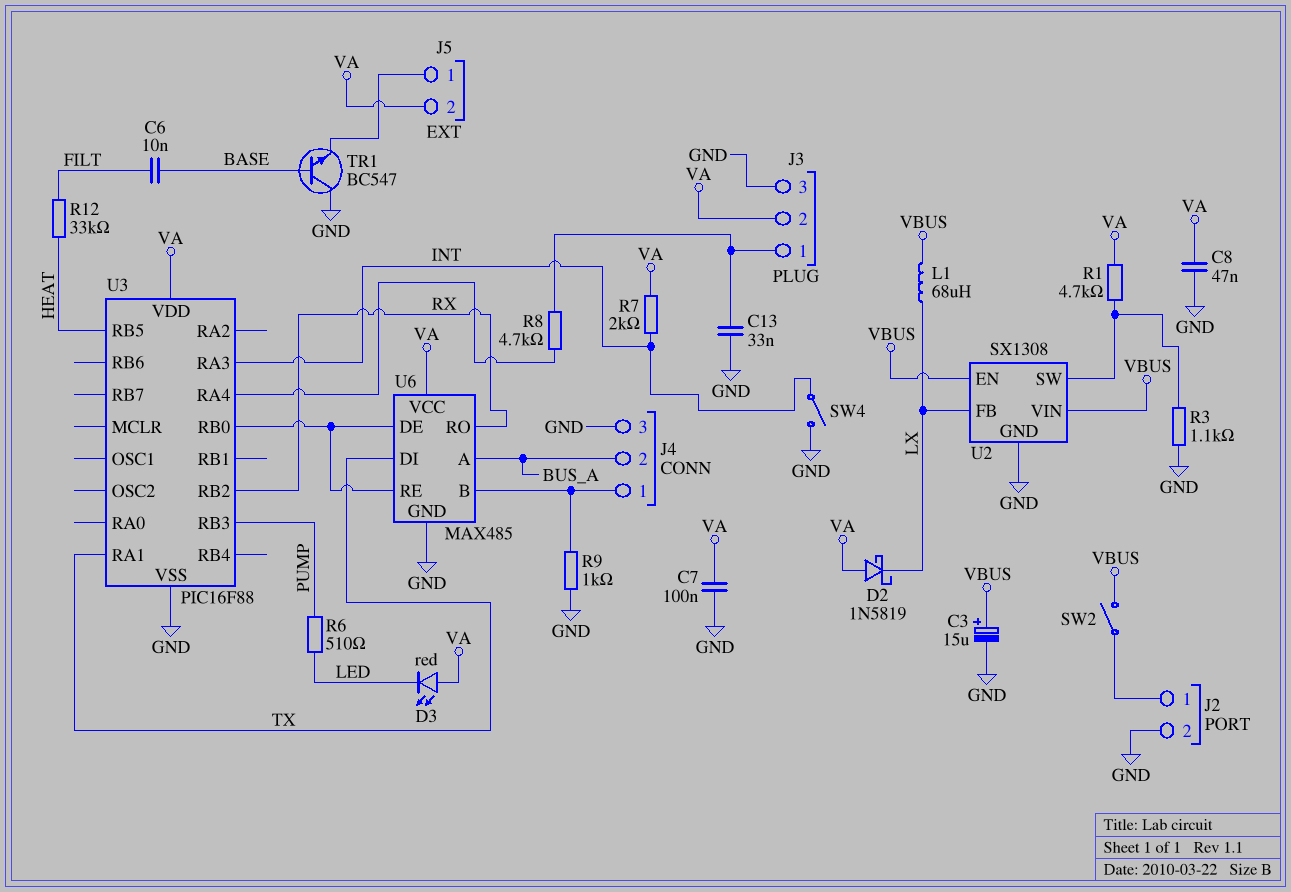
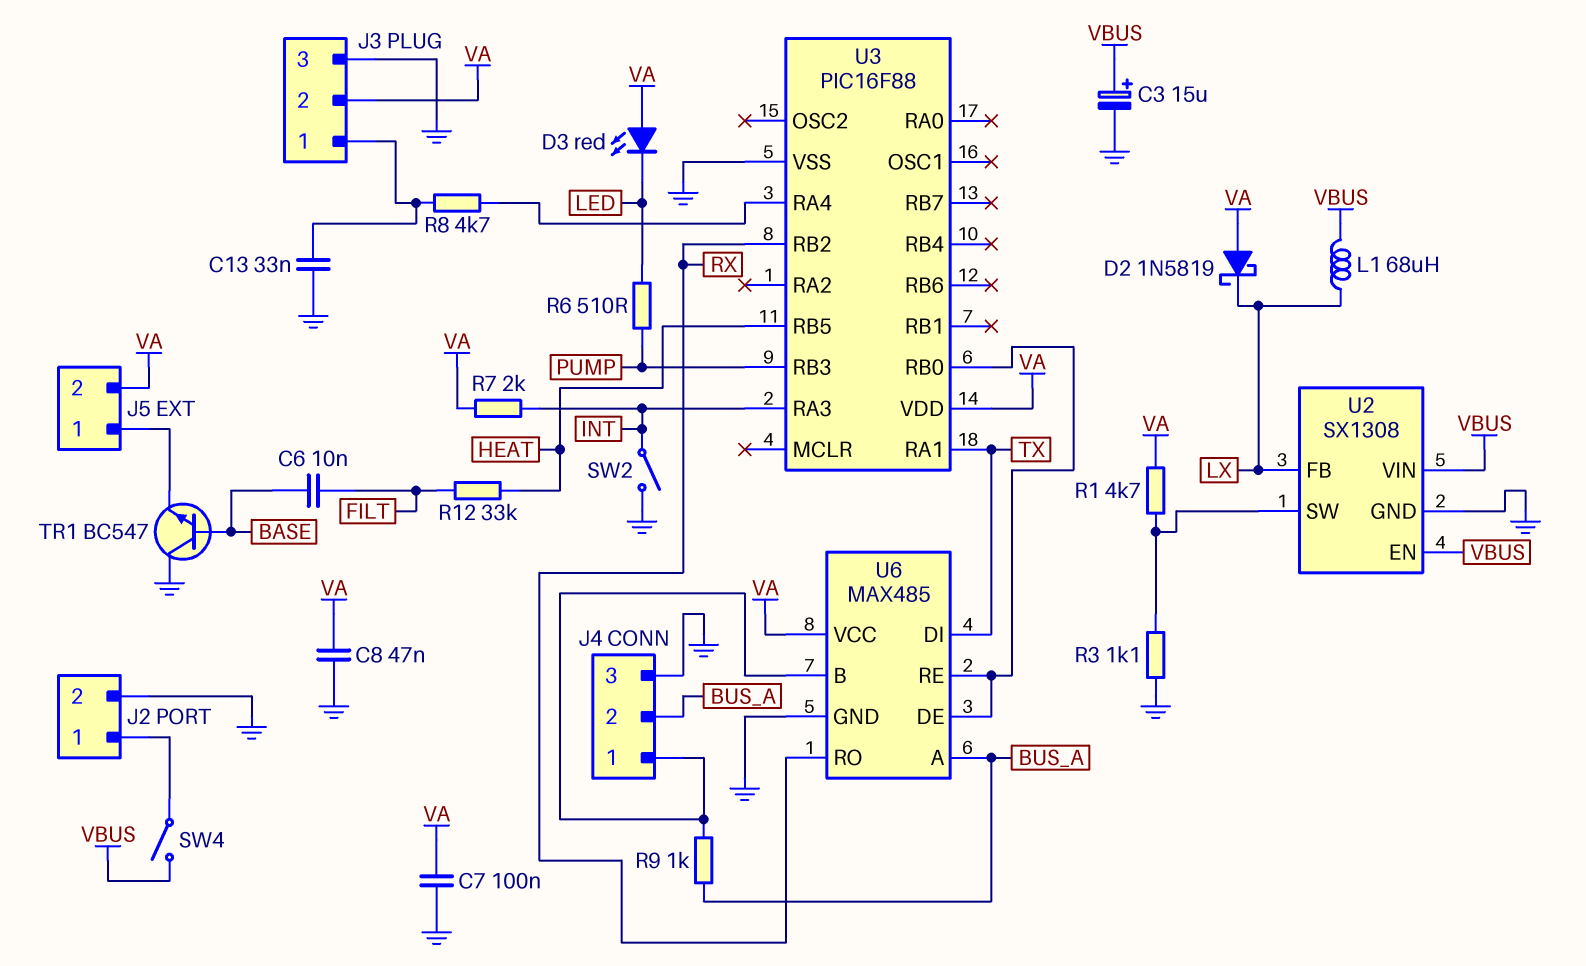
R9: 1k (GND, J4/1) -> 1k (BUS_A, J4/1)
SW2: switch (J2/1, VBUS) -> switch (GND, INT)
SW4: switch (GND, INT) -> switch (J2/1, VBUS)

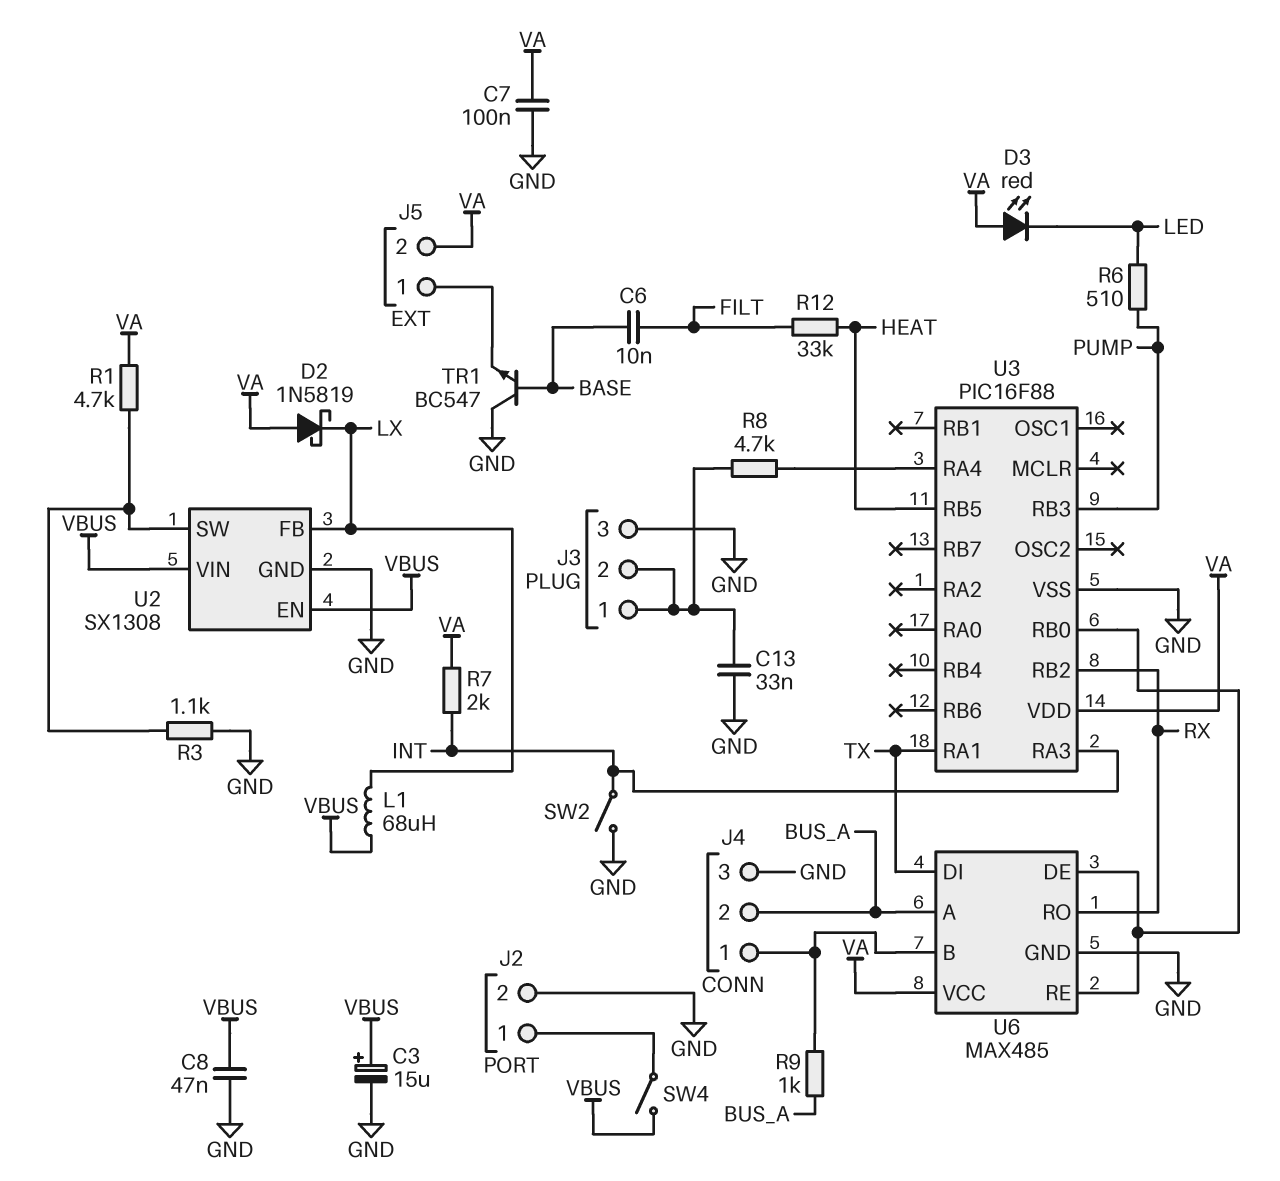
C8: 47nF (GND, VA) -> 47nF (GND, VBUS)
J3 pin 2: VA -> J3/1

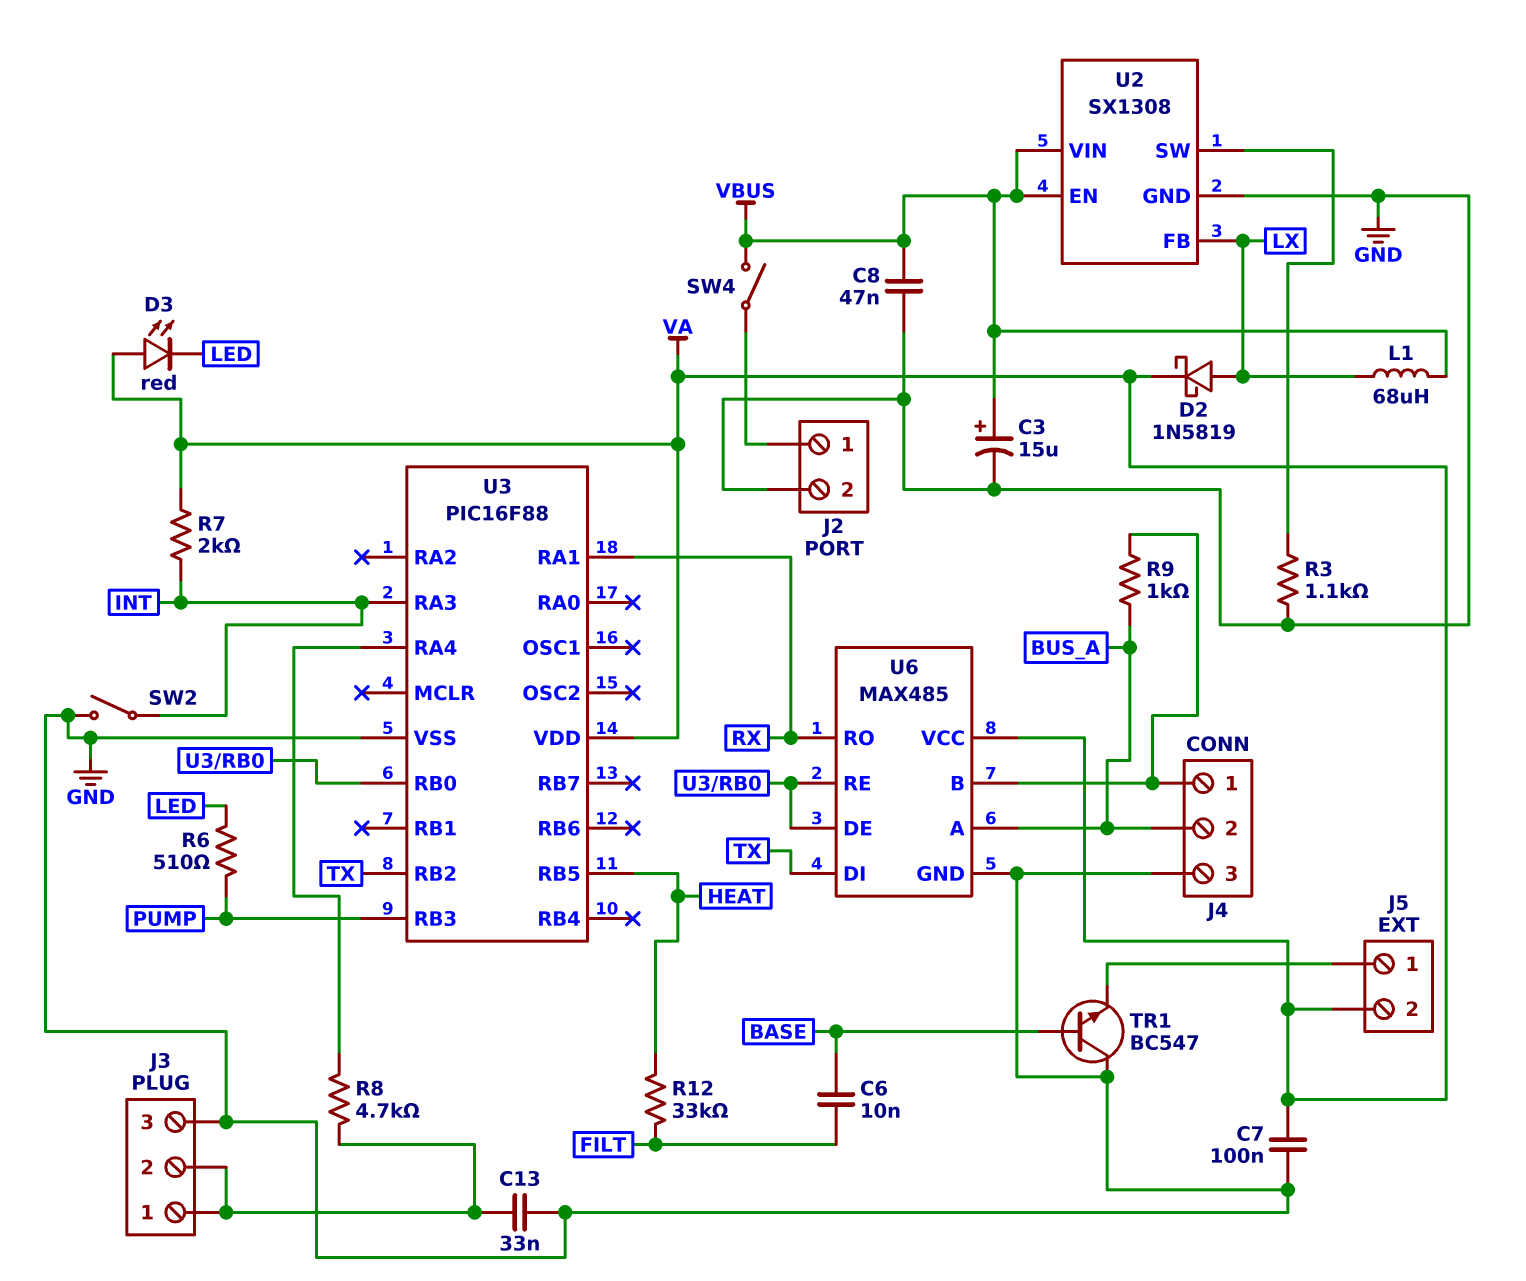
D2: schottky 1N5819 (A VA, K LX) -> schottky 1N5819 (A LX, K VA)
R1: 4.7k (U2/SW, VA) -> none
U3 pin RA1: TX -> RX
U3 pin RB2: RX -> TX

